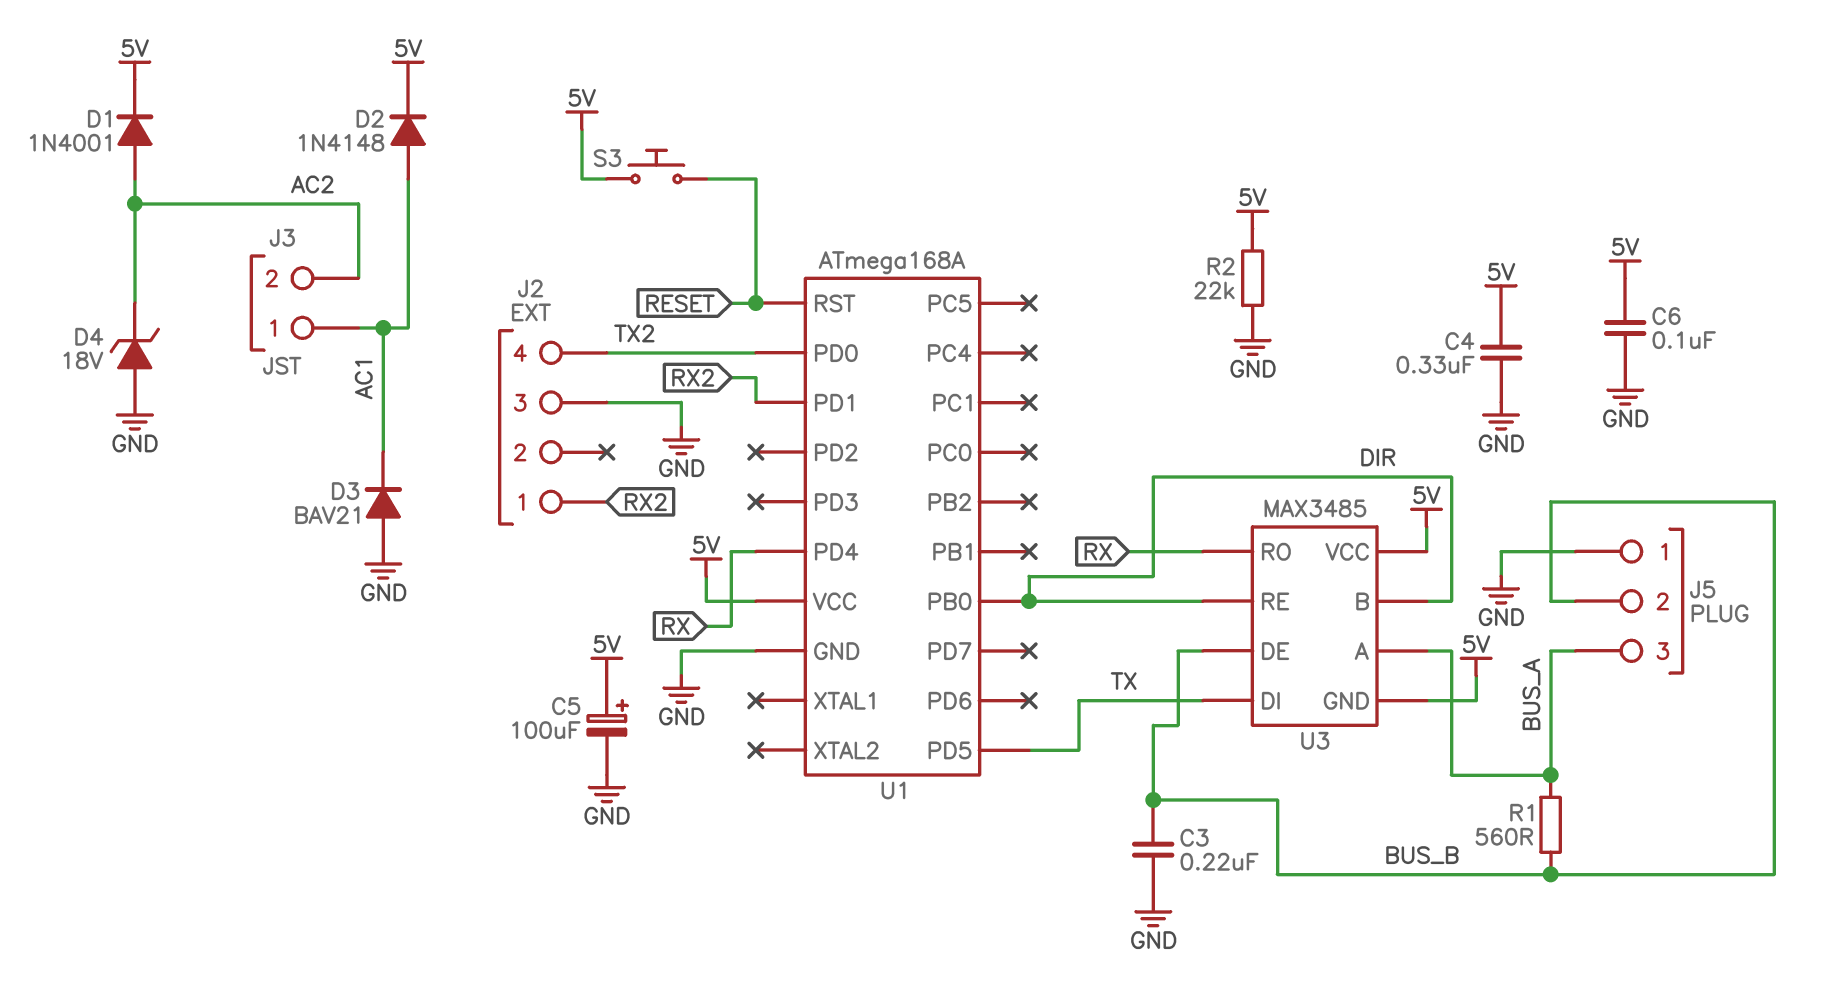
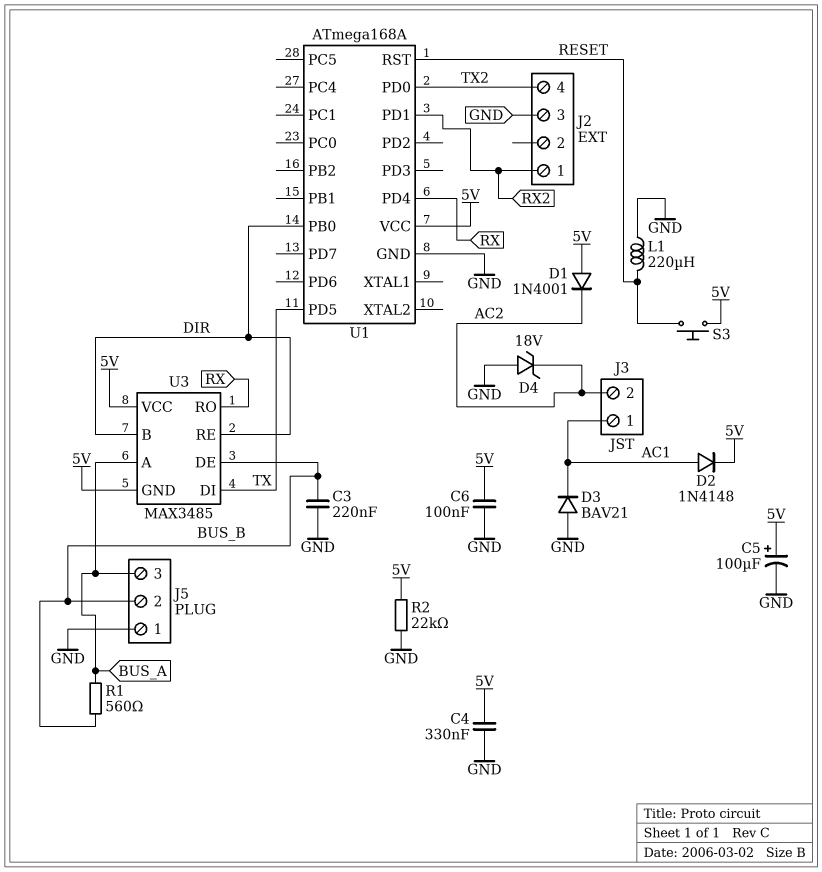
D1: diode 1N4001 (A AC2, K 5V) -> diode 1N4001 (A 5V, K AC2)
L1: none -> 220uH (GND, RESET)

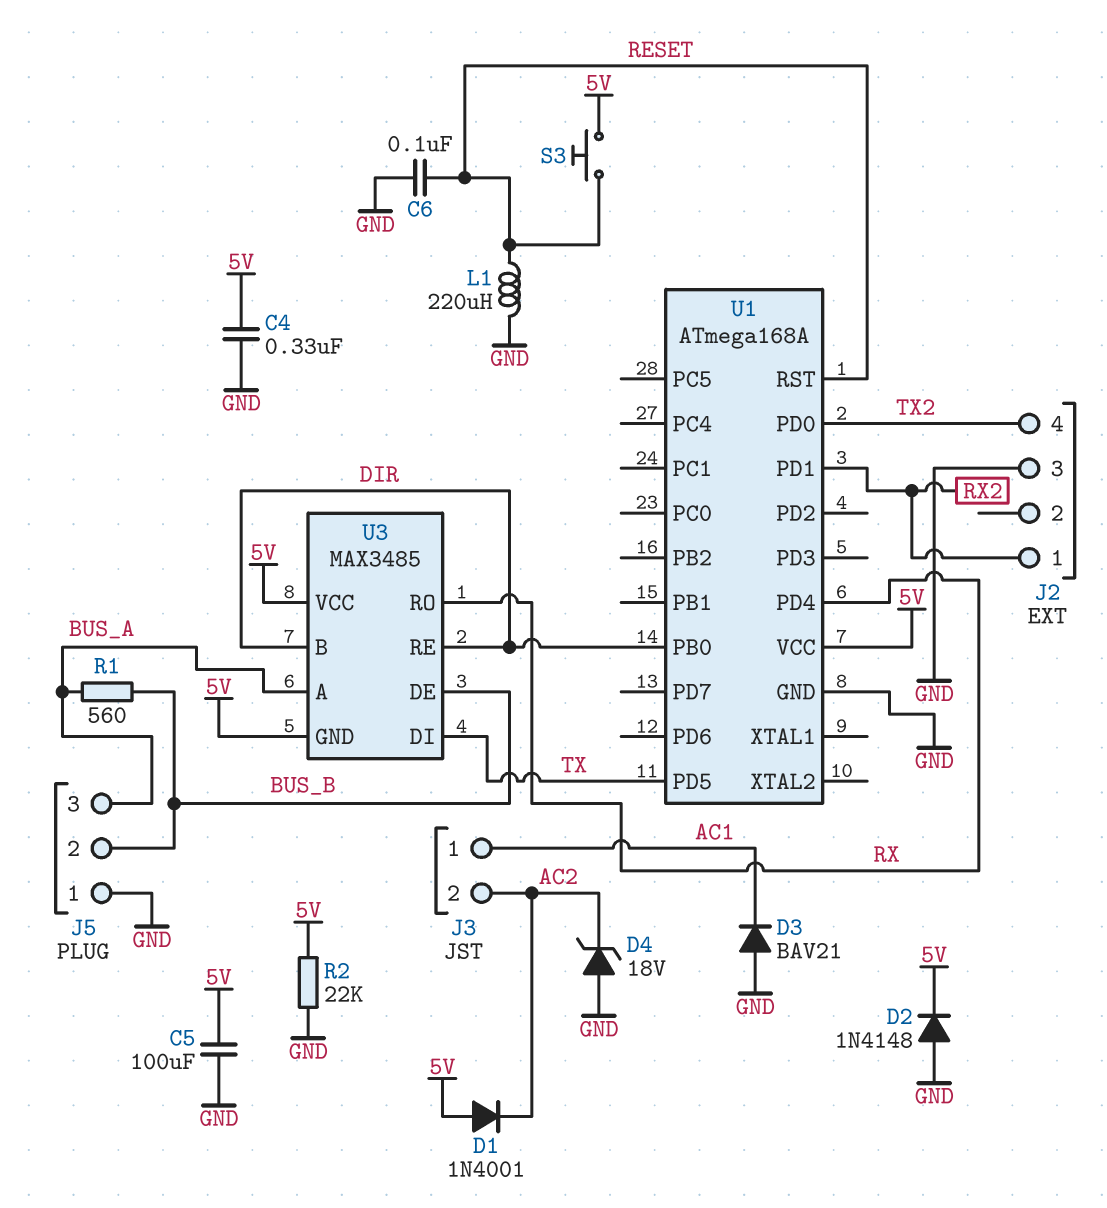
C3: 220nF (BUS_B, GND) -> none
C5: 100uF (plus 5V, minus GND) -> 100uF (5V, GND)
C6: 100nF (5V, GND) -> 100nF (GND, RESET)
D2: diode 1N4148 (A AC1, K 5V) -> diode 1N4148 (A GND, K 5V)

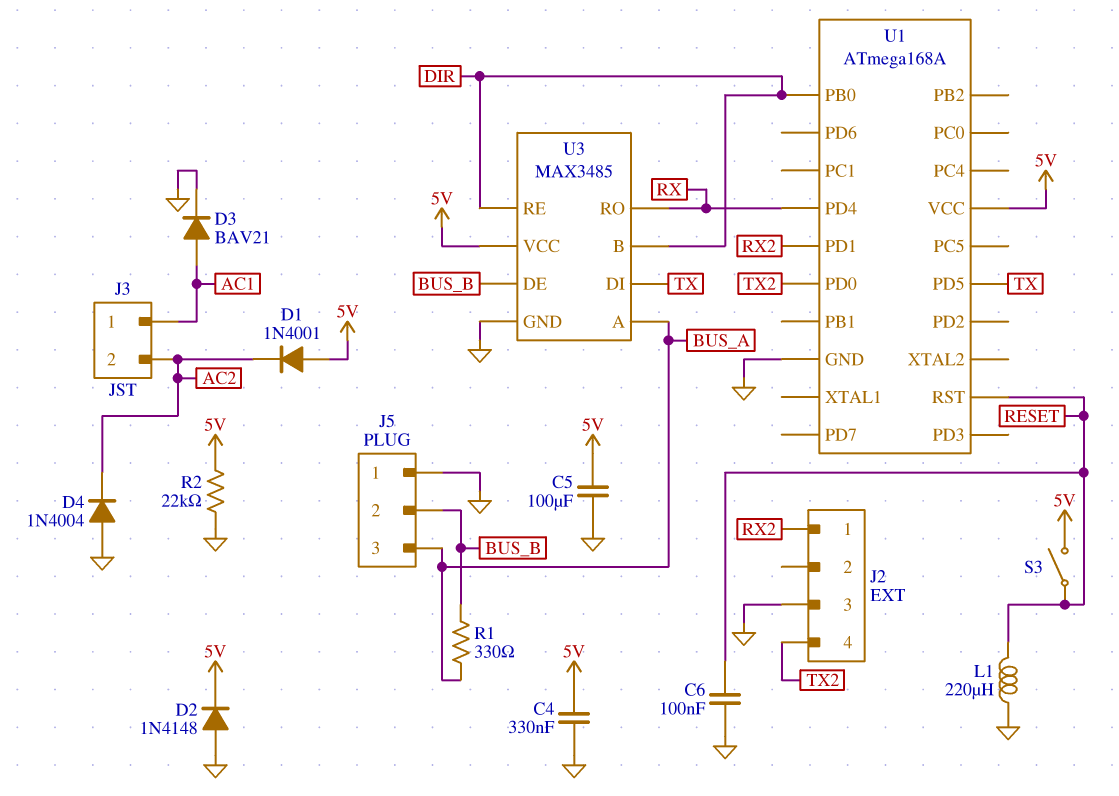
D3: diode BAV21 (A GND, K AC1) -> diode BAV21 (A AC1, K GND)
D4: zener 18V (A GND, K AC2) -> diode 1N4004 (A GND, K AC2)
R1: 560 (BUS_A, BUS_B) -> 330 (BUS_A, BUS_B)
S3: button (5V, RESET) -> switch (5V, RESET)
U3 pin GND: 5V -> GND

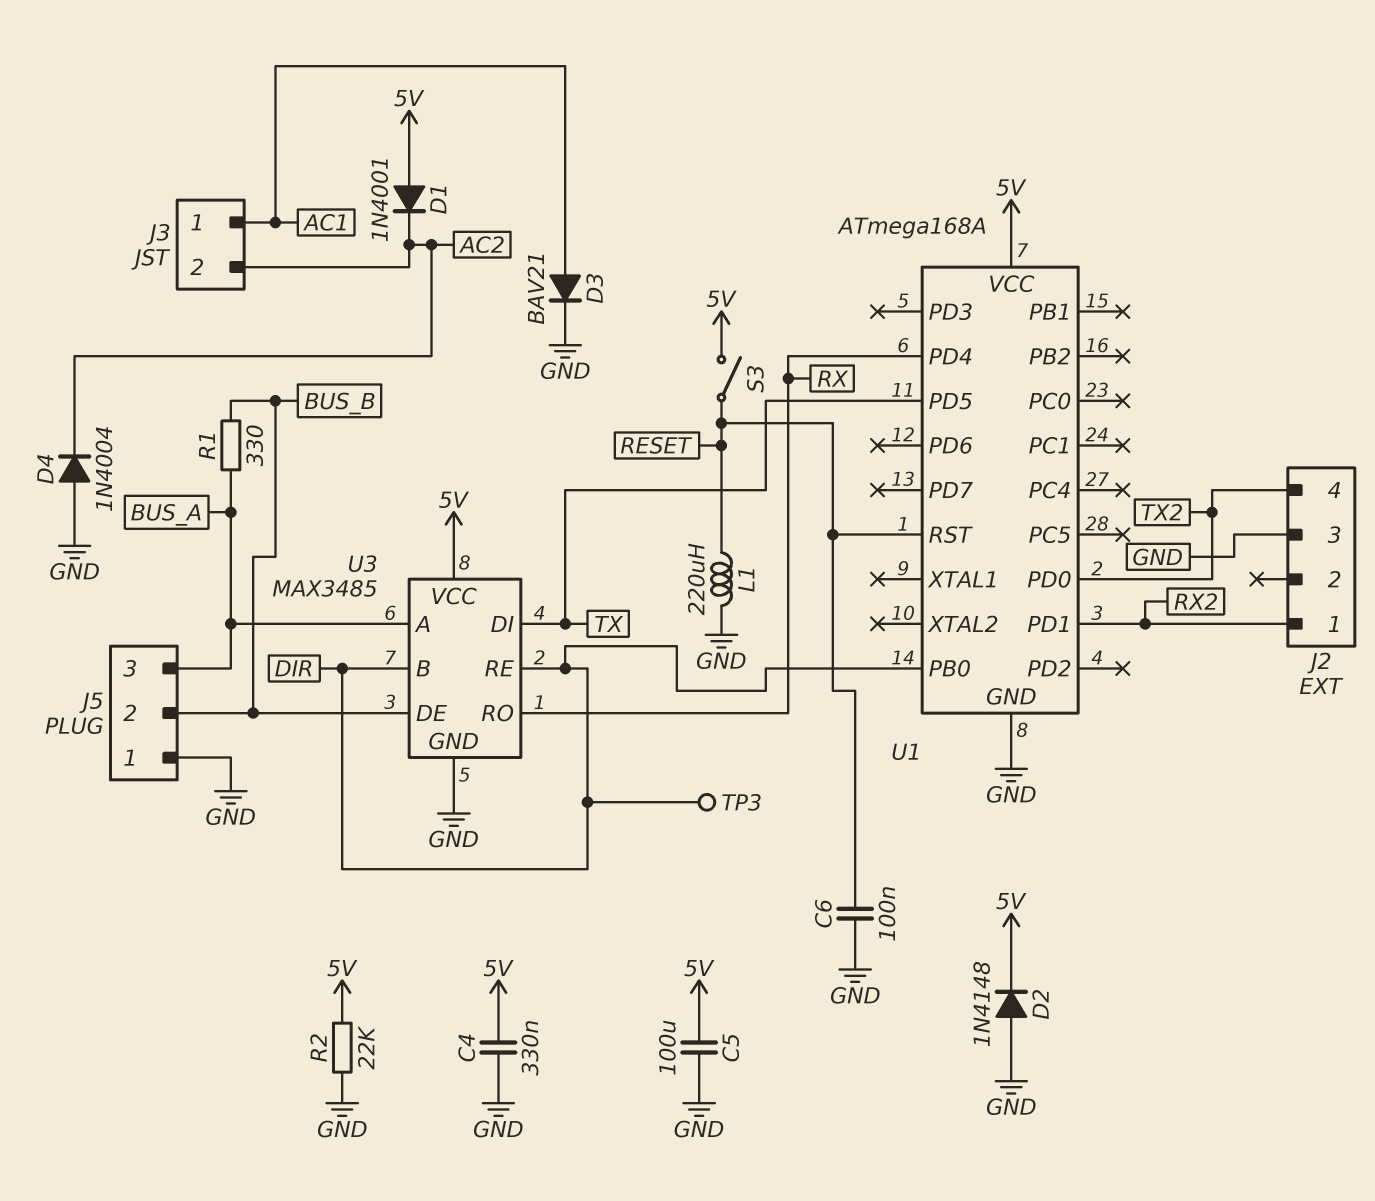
TP3: none -> test point (DIR)

